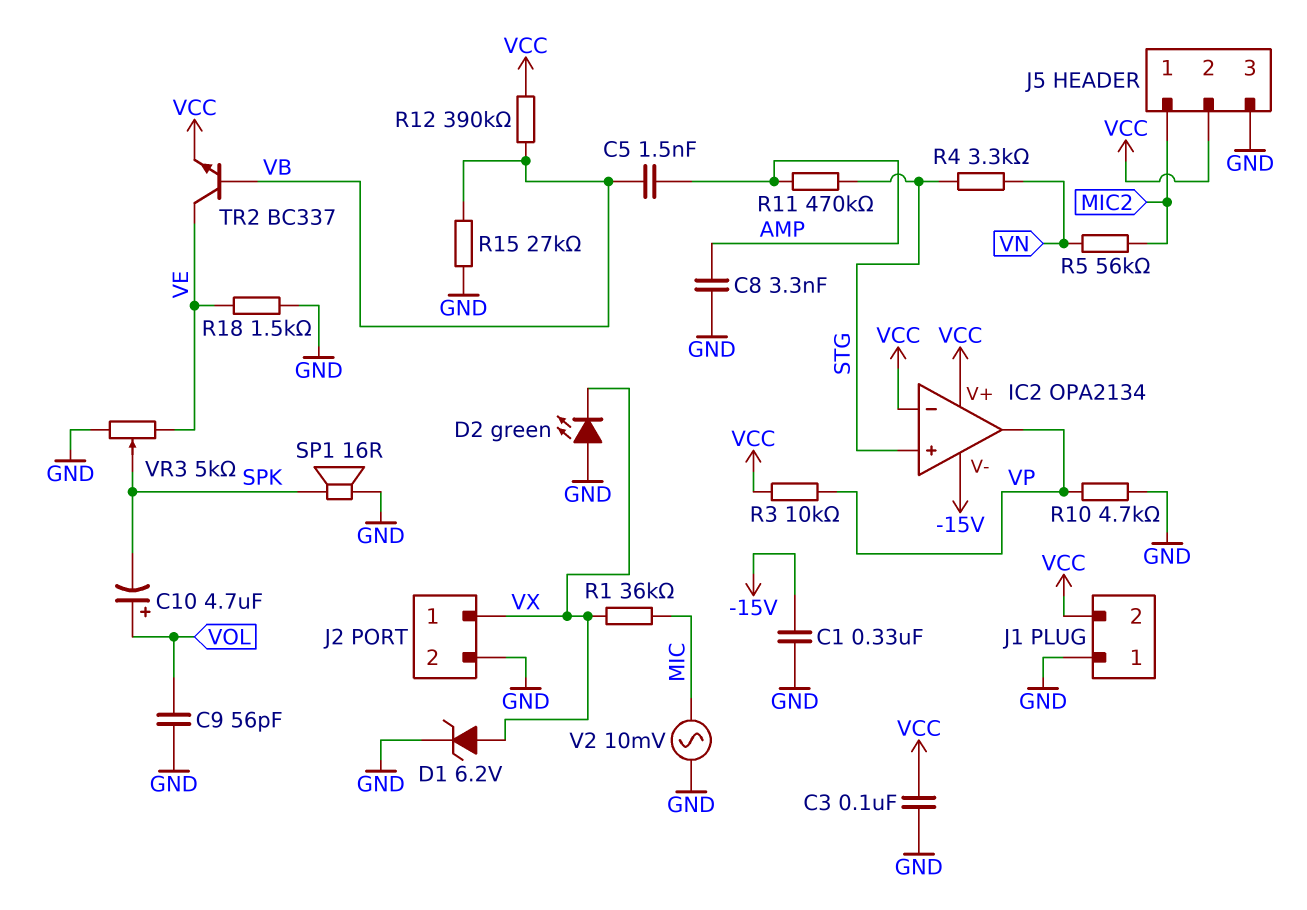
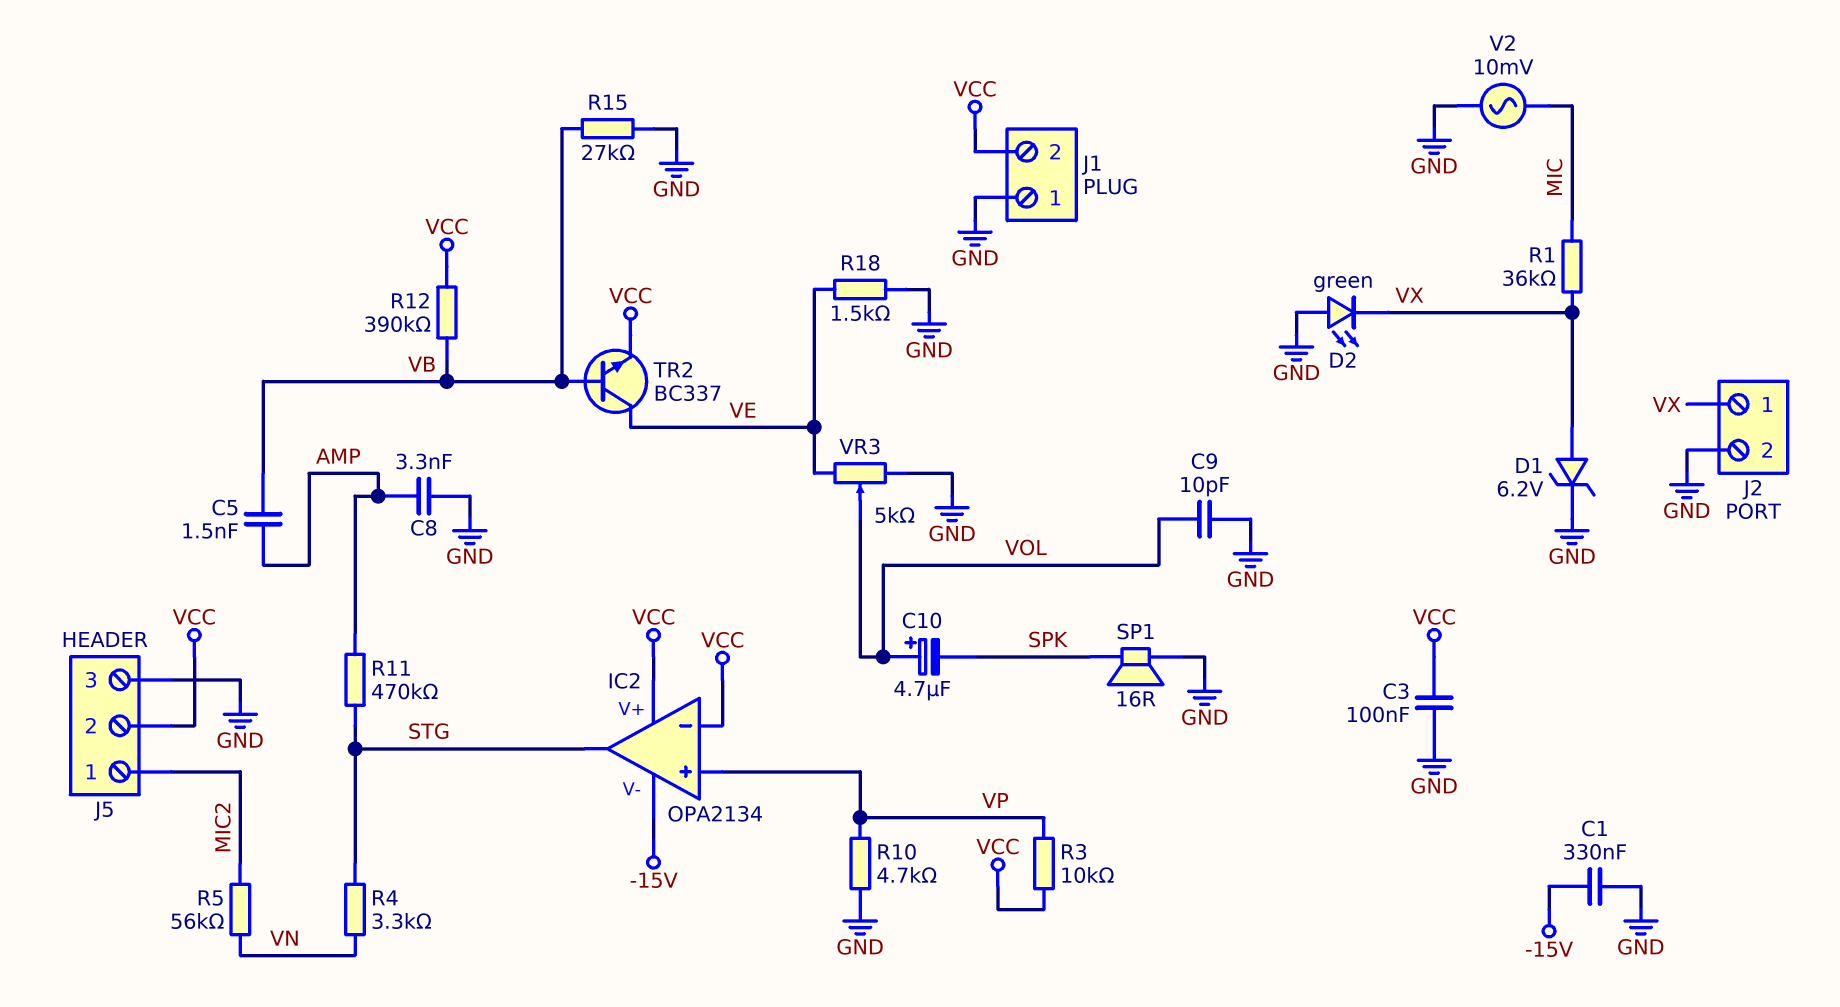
C9: 56pF (GND, VOL) -> 10pF (GND, VOL)
IC2 pin in+: STG -> VP
IC2 pin out: VP -> STG
VR3: 5k (GND, VE, wiper SPK) -> 5k (GND, VE, wiper VOL)

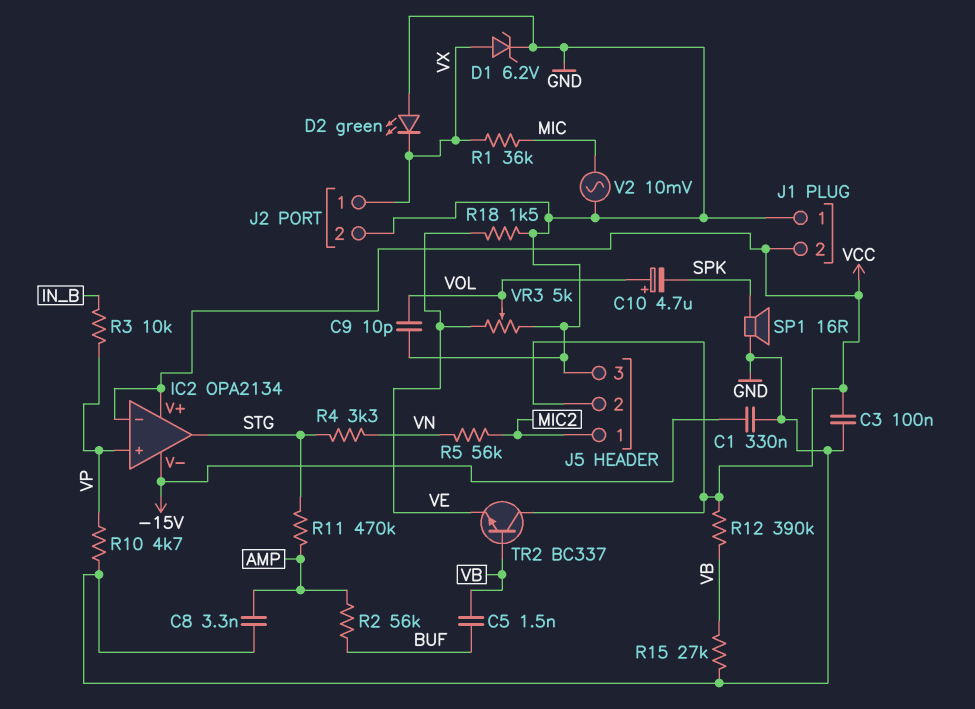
C5: 1.5nF (AMP, VB) -> 1.5nF (BUF, VB)
R2: none -> 56k (AMP, BUF)
R3: 10k (VCC, VP) -> 10k (IN_B, VP)
TR2: NPN BC337 (B VB, C VE, E VCC) -> NPN BC337 (B VB, C VCC, E VE)

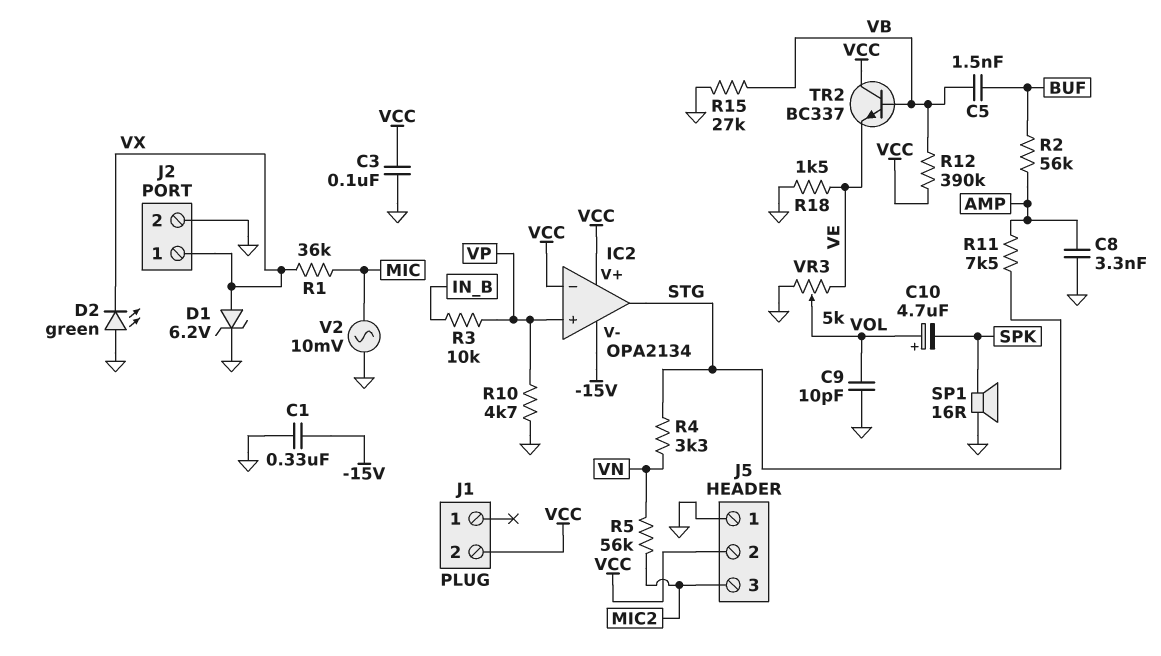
J1 pin 1: GND -> none
J5 pin 1: MIC2 -> GND
J5 pin 3: GND -> MIC2
R11: 470k (AMP, STG) -> 7.5k (AMP, STG)

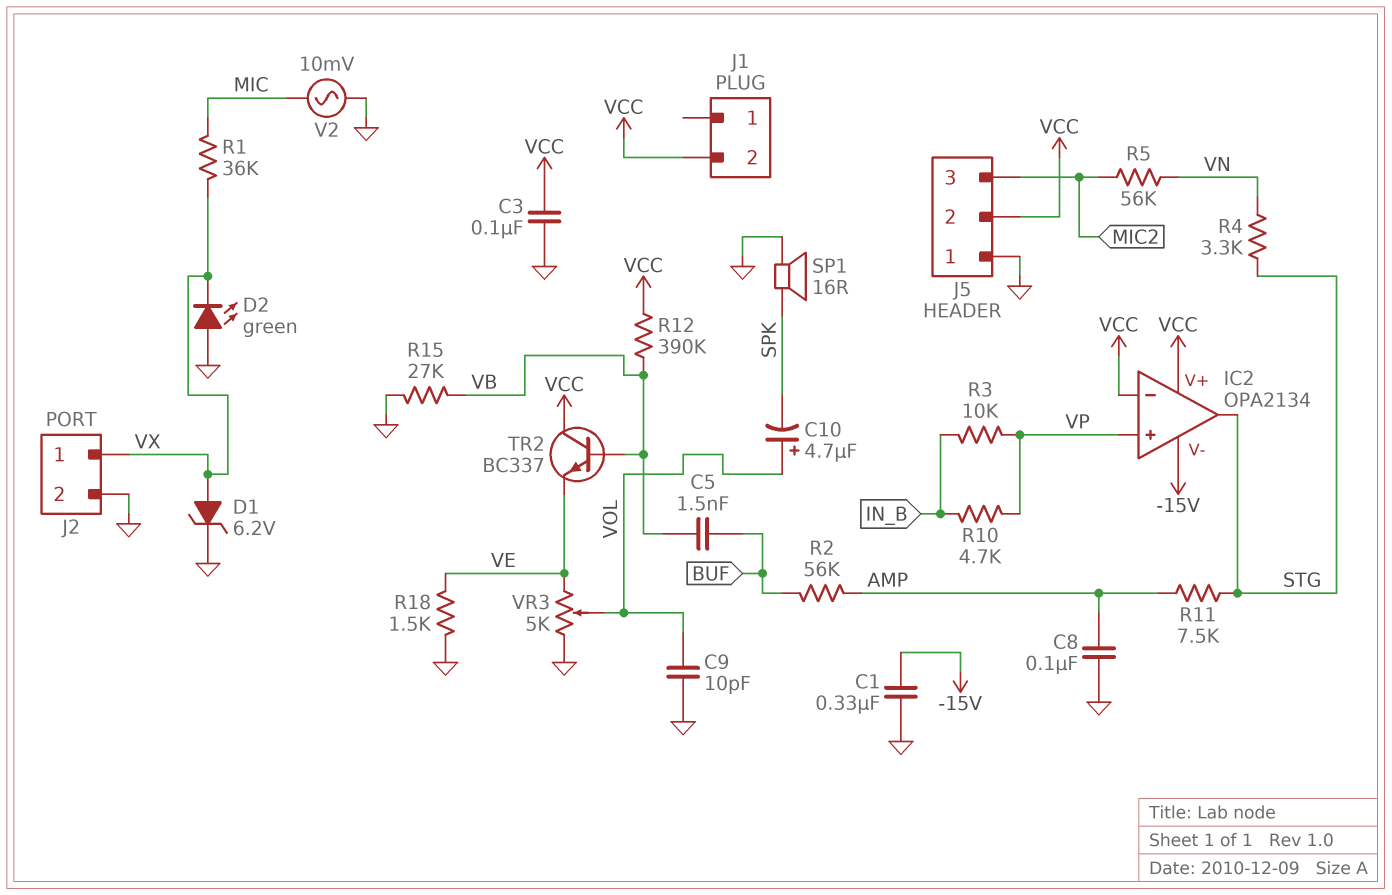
C8: 3.3nF (AMP, GND) -> 100nF (AMP, GND)
R10: 4.7k (GND, VP) -> 4.7k (IN_B, VP)

